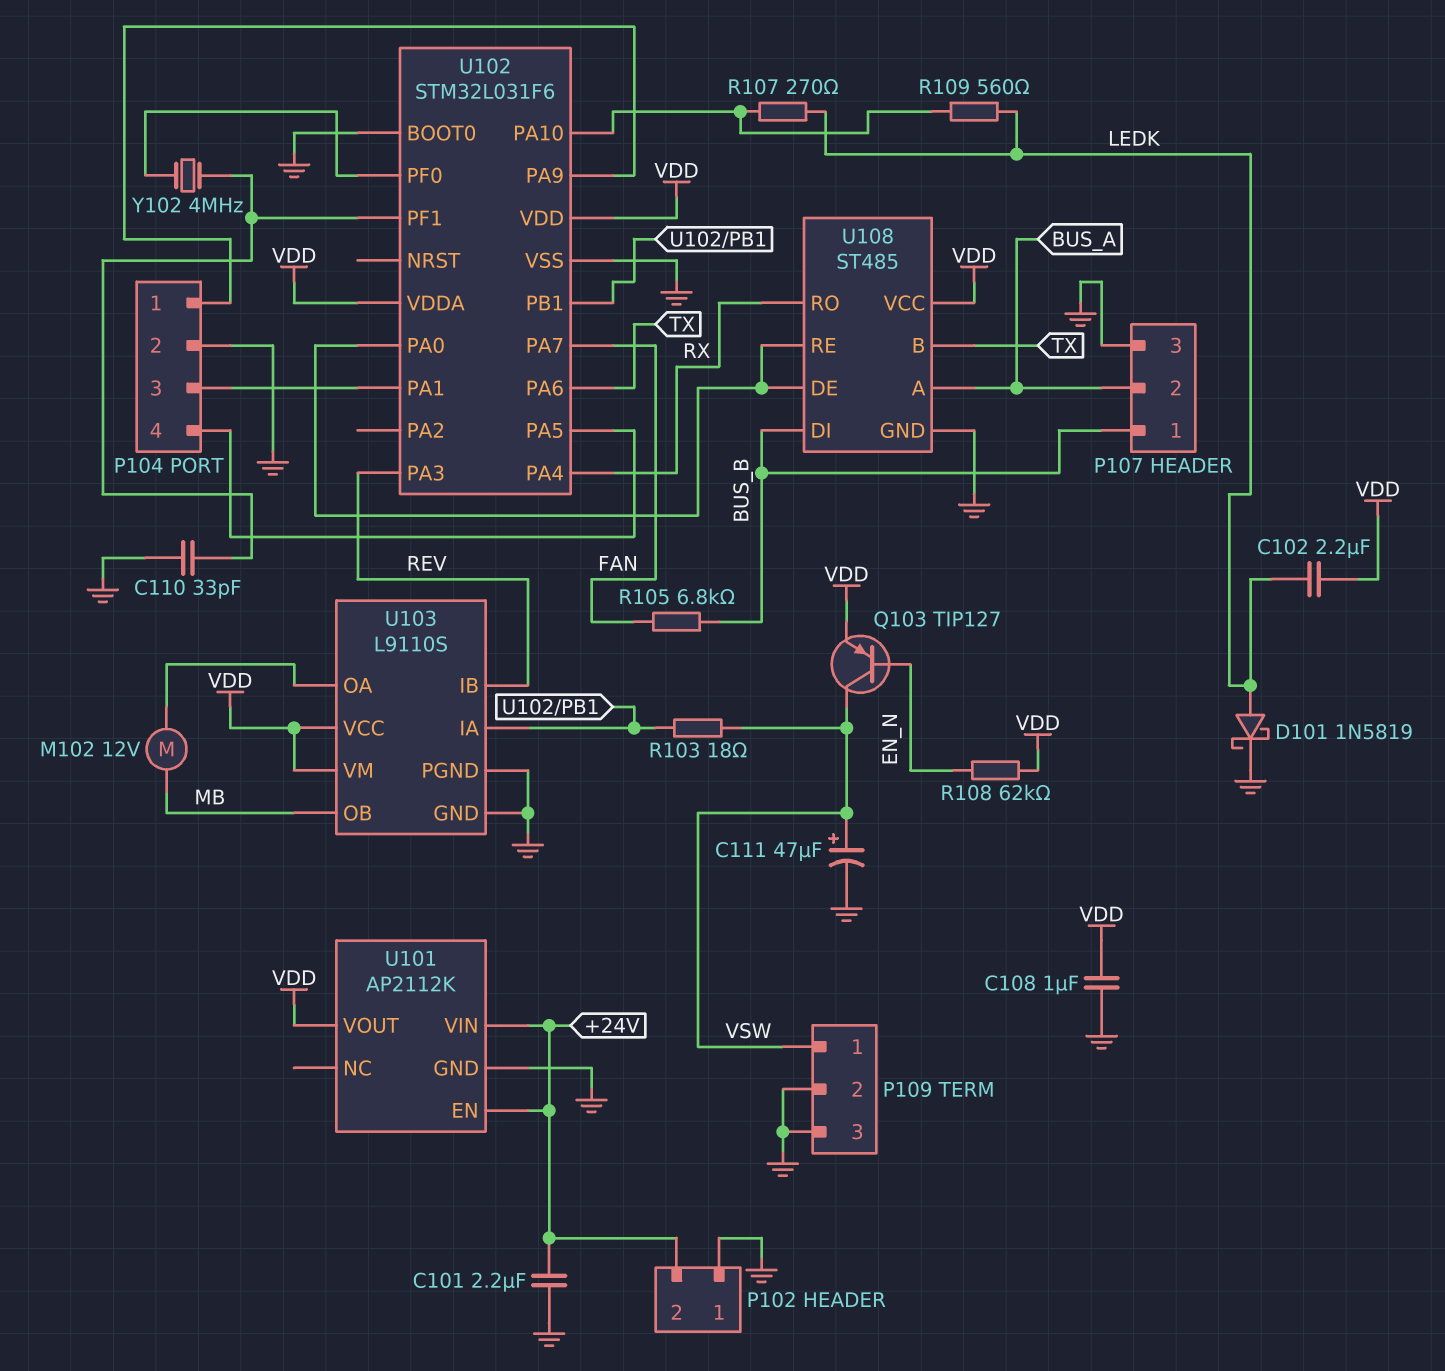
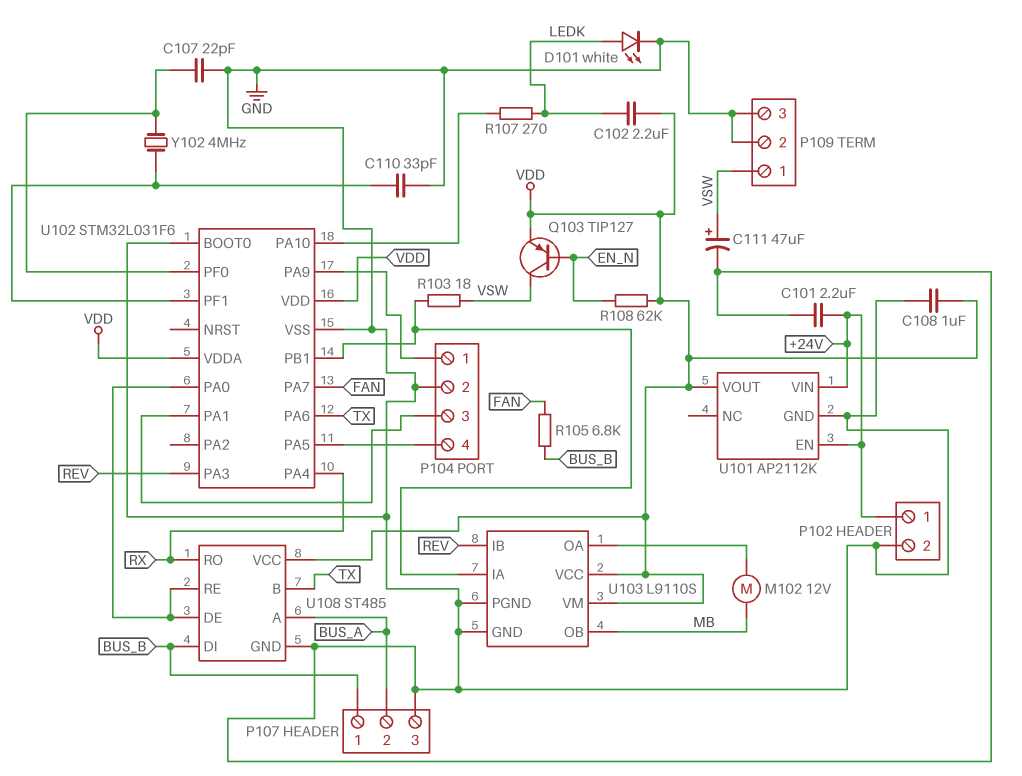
C107: none -> 22pF (GND, U102/PF0)
D101: schottky 1N5819 (A LEDK, K GND) -> LED white (A LEDK, K GND)
P102 pin 1: GND -> +24V
P102 pin 2: +24V -> GND
R109: 560 (LEDK, U102/PA10) -> none

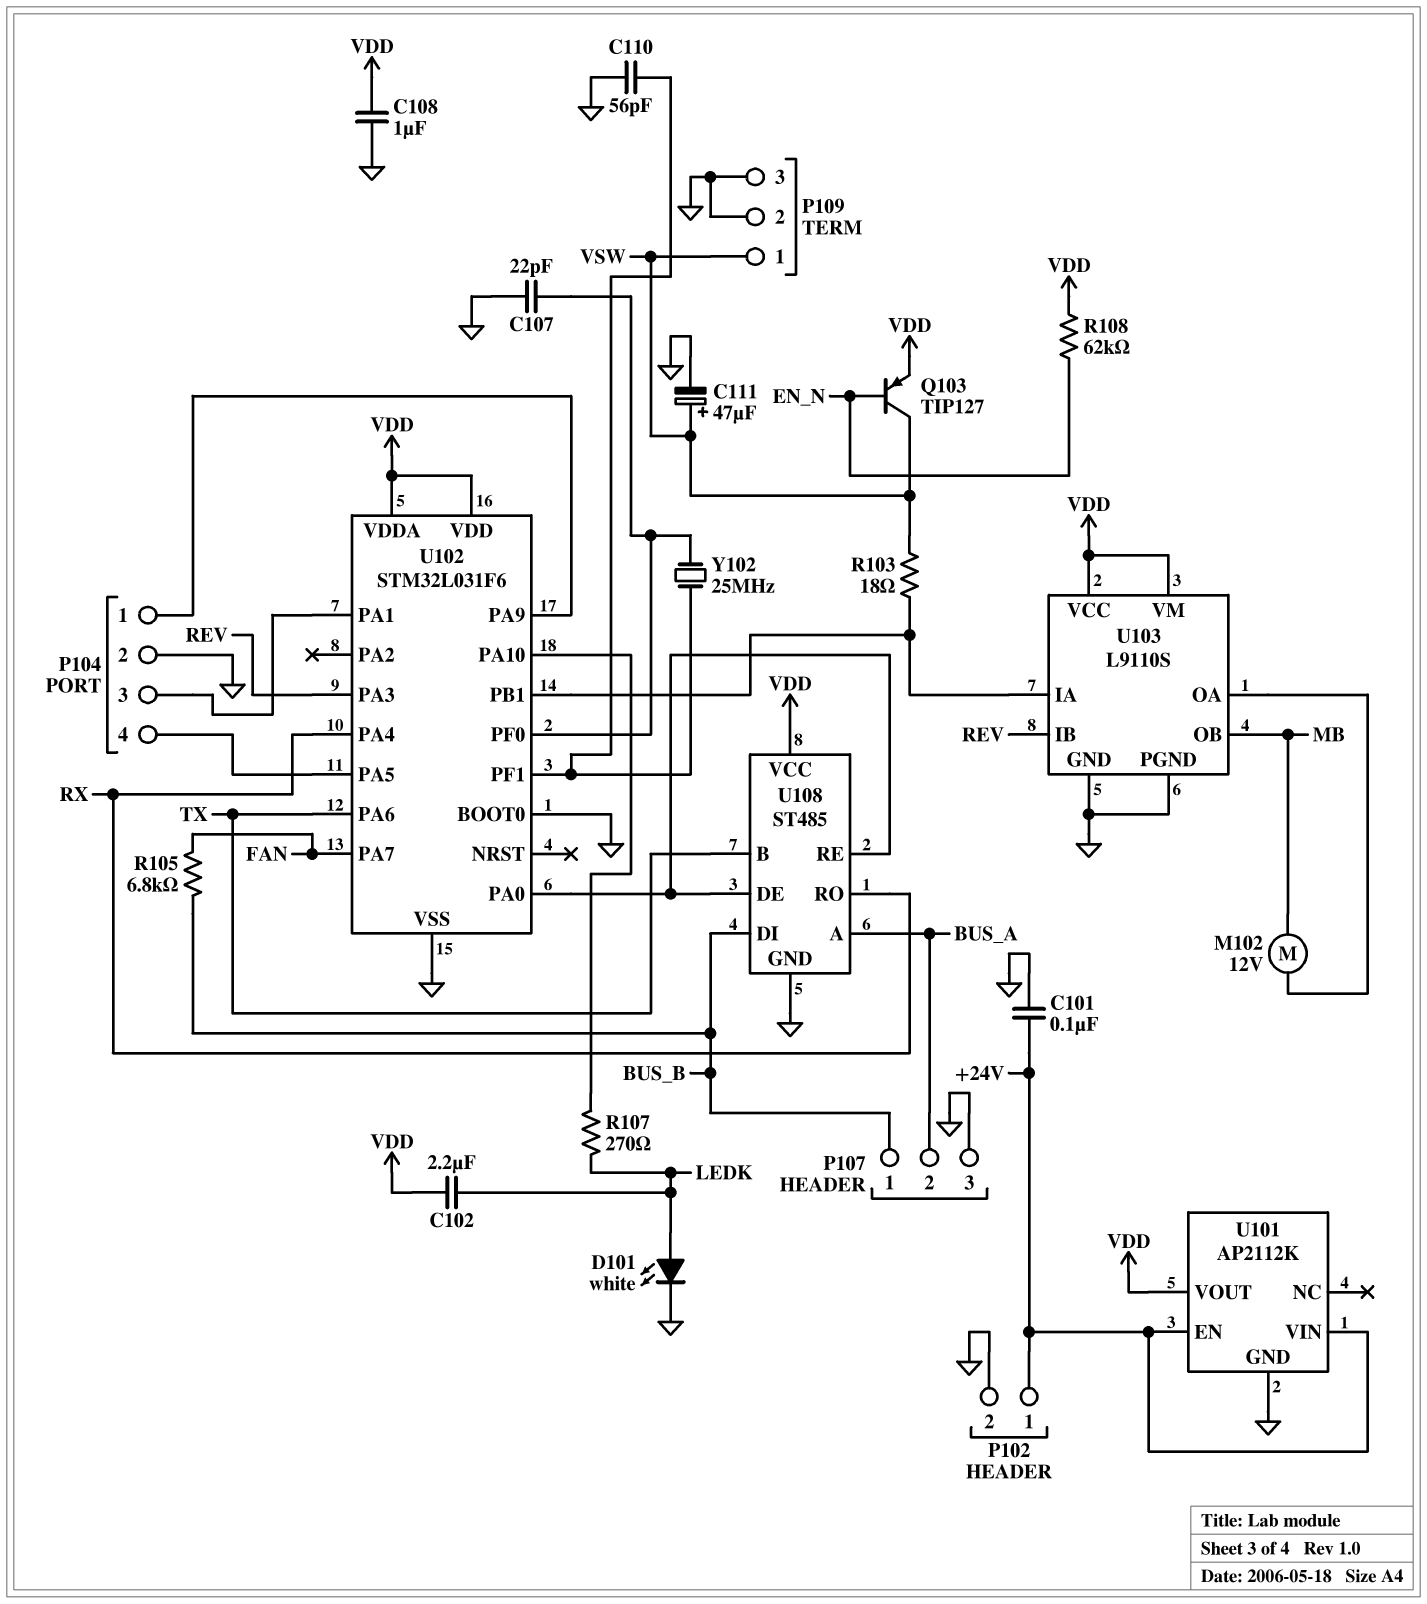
C101: 2.2uF (+24V, GND) -> 100nF (+24V, GND)
C110: 33pF (GND, U102/PF1) -> 56pF (GND, U102/PF1)
Y102: 4MHz (U102/PF0, U102/PF1) -> 25MHz (U102/PF0, U102/PF1)

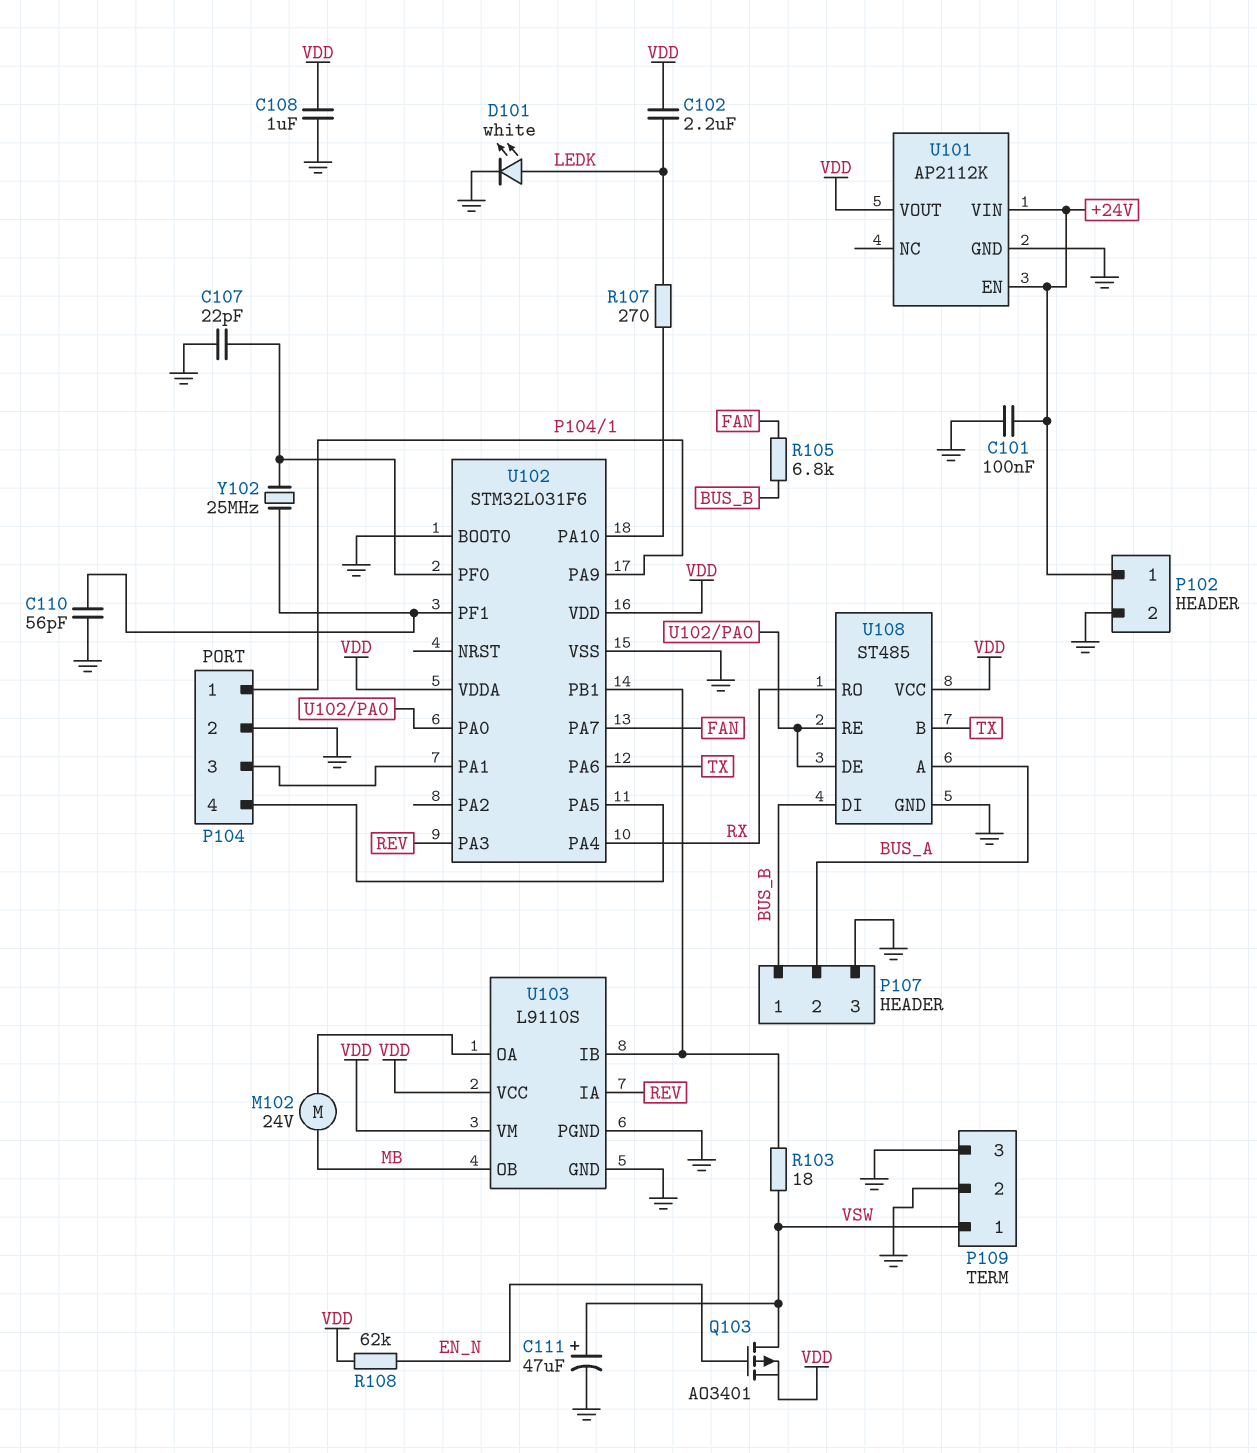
M102: motor 12V (MB, U103/OA) -> motor 24V (MB, U103/OA)
Q103: PNP TIP127 (B EN_N, C VSW, E VDD) -> PMOS AO3401 (G EN_N, D VSW, S VDD)
U103 pin IA: U102/PB1 -> REV
U103 pin IB: REV -> U102/PB1

